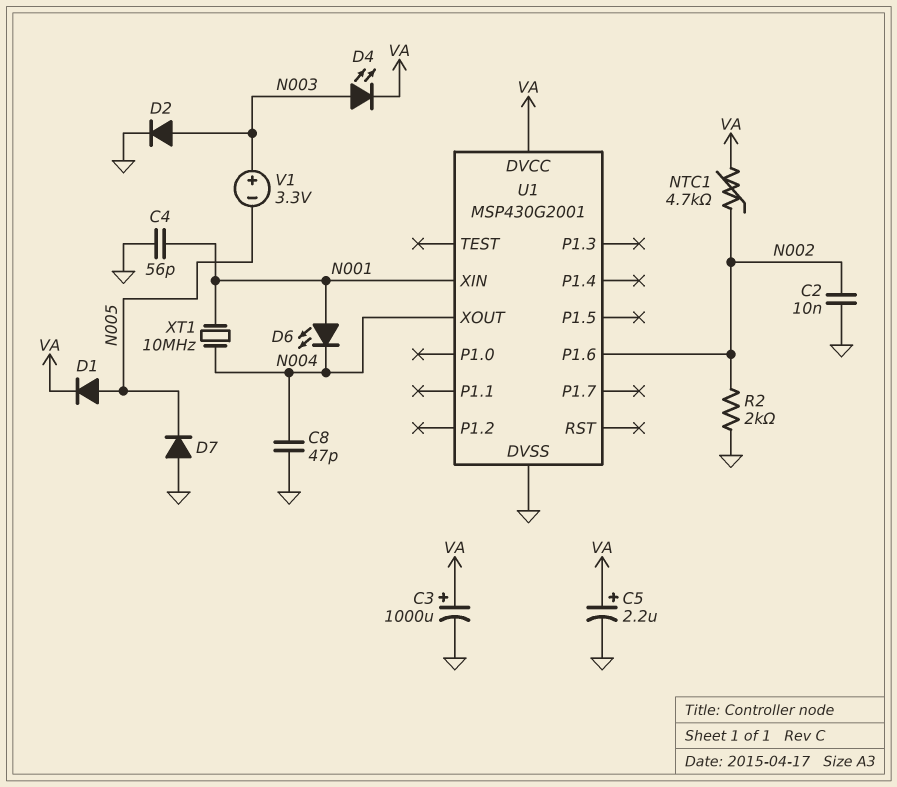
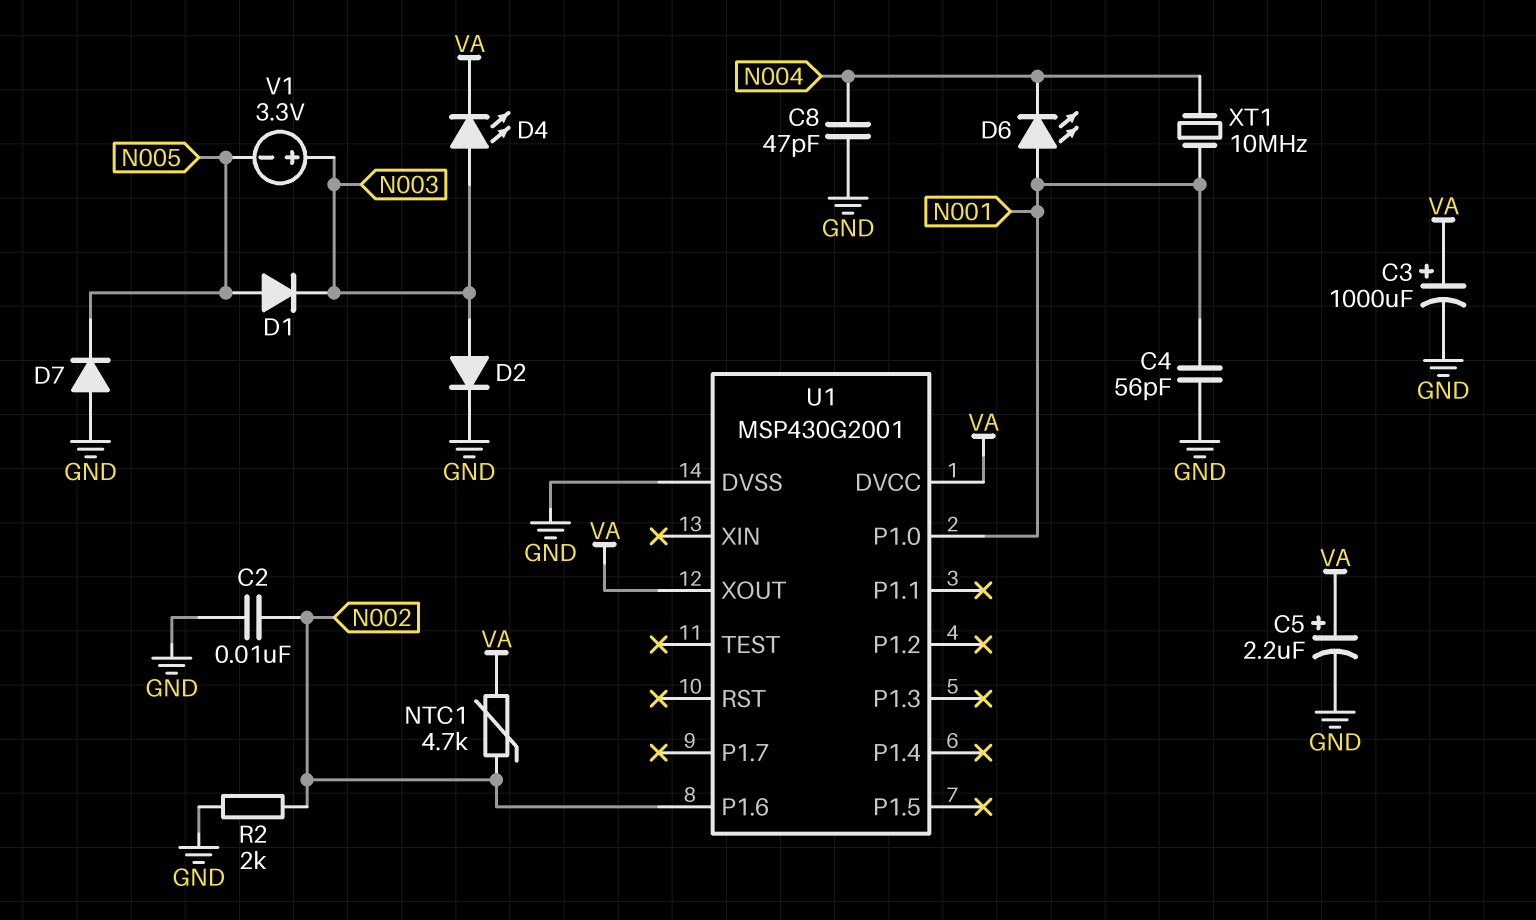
D1: diode (A N005, K VA) -> diode (A N005, K N003)
U1 pin P1.0: none -> N001
U1 pin XIN: N001 -> none
U1 pin XOUT: N004 -> VA

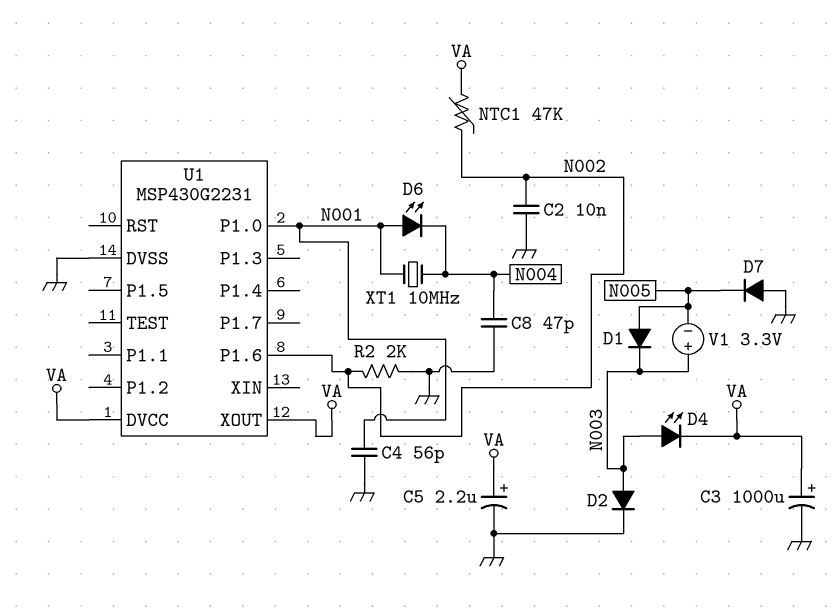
NTC1: 4.7k (N002, VA) -> 47k (N002, VA)
U1: MSP430G2001 -> MSP430G2231

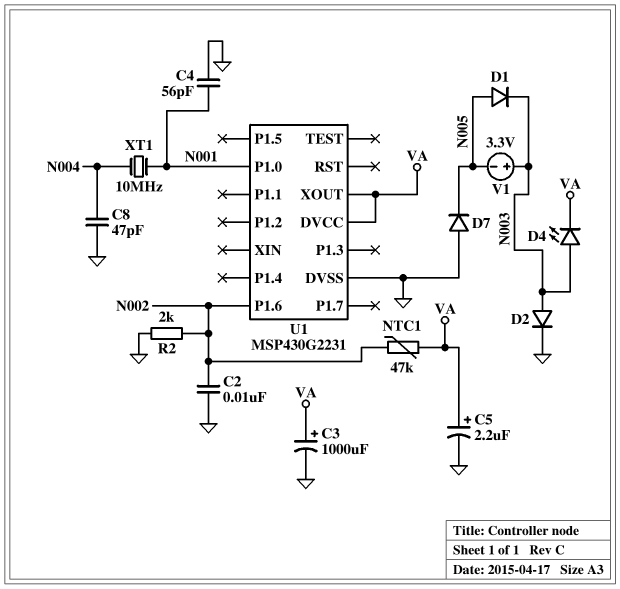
D6: LED (A N001, K N004) -> none

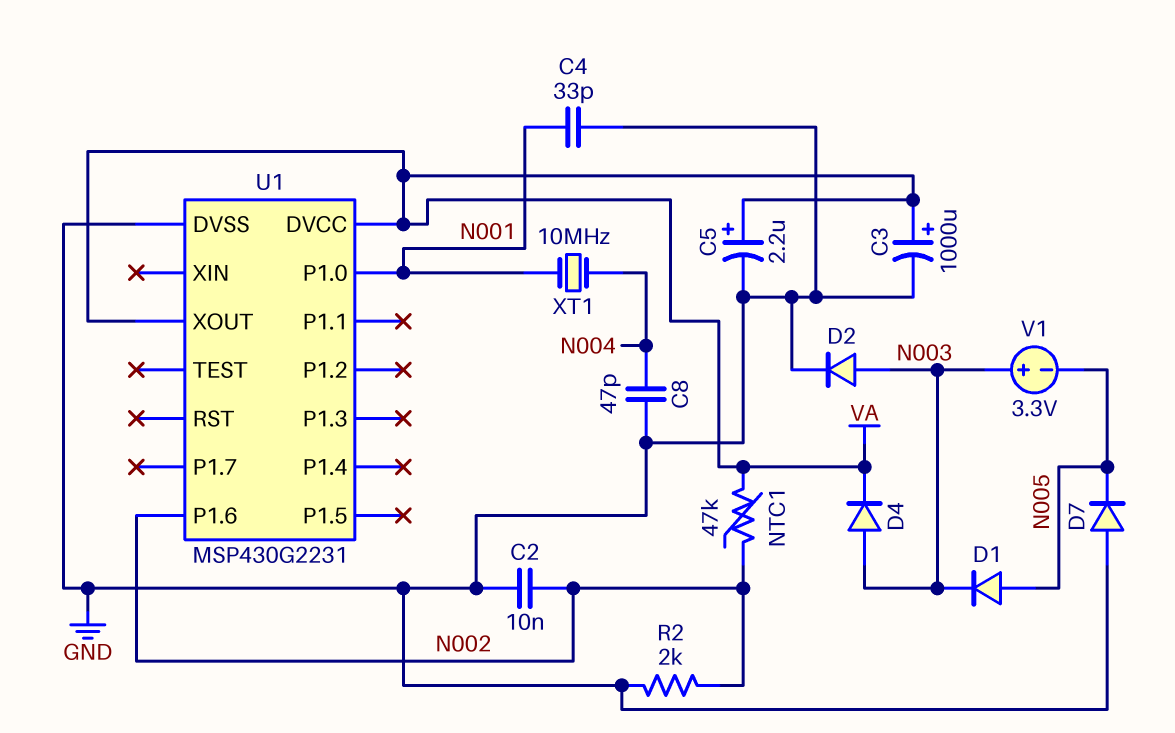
C4: 56pF (GND, N001) -> 33pF (GND, N001)
D4: LED (A N003, K VA) -> diode (A N003, K VA)

